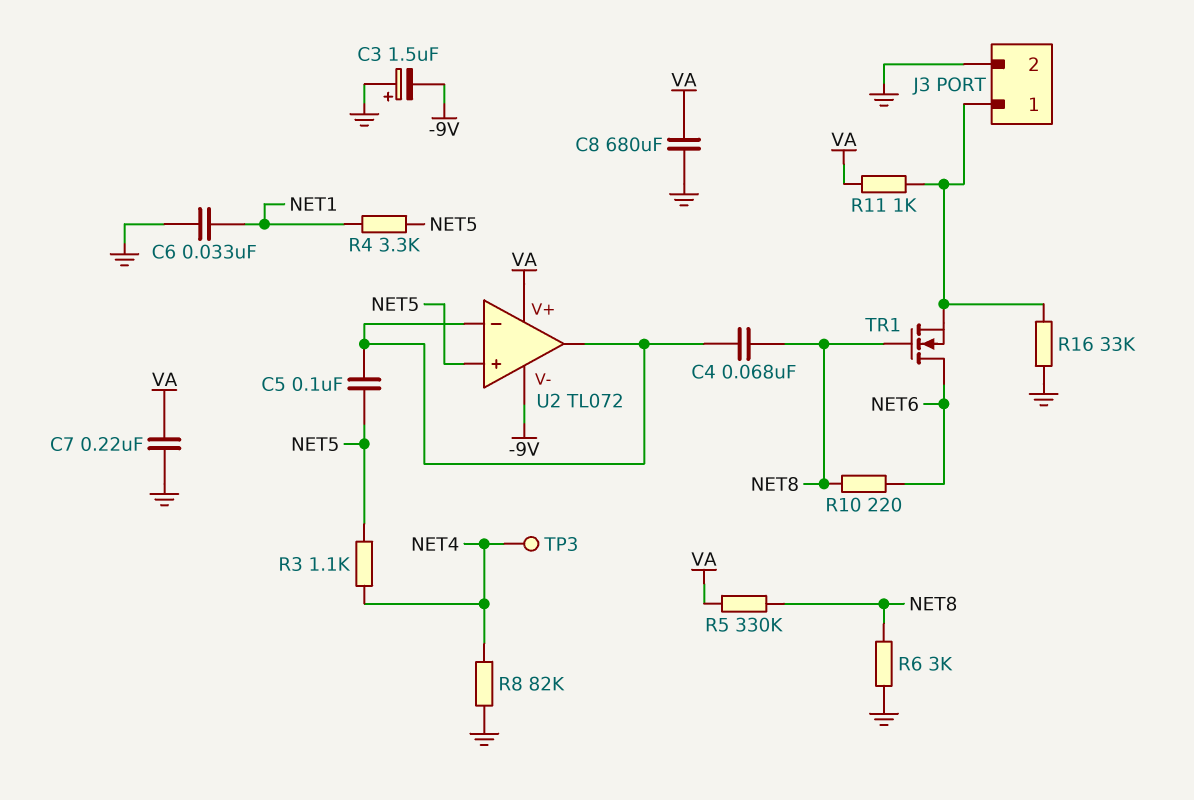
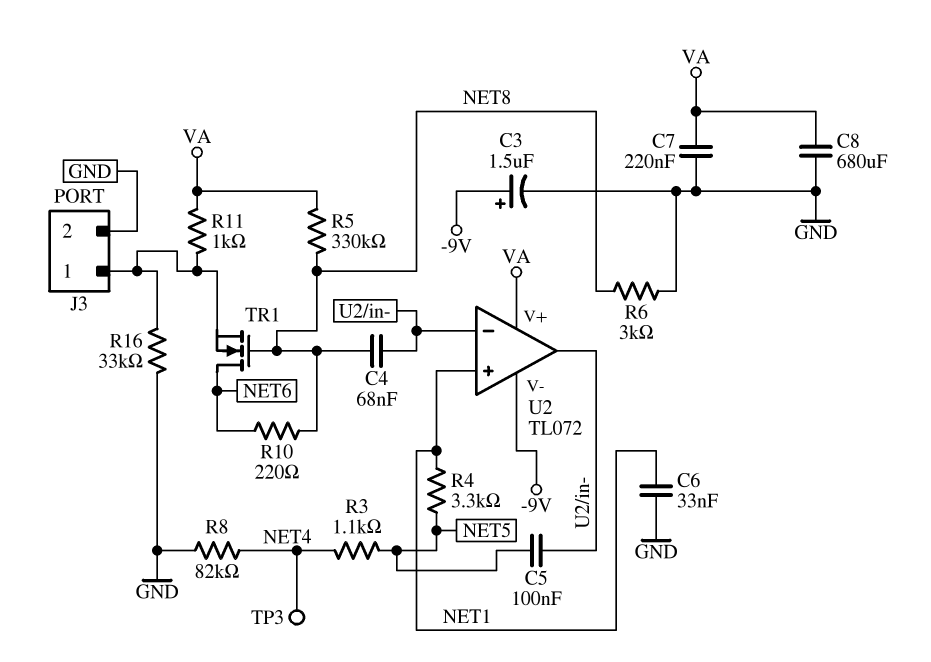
C3: 1.5uF (plus GND, minus -9V) -> 1.5uF (plus -9V, minus GND)
U2 pin in+: NET5 -> NET1

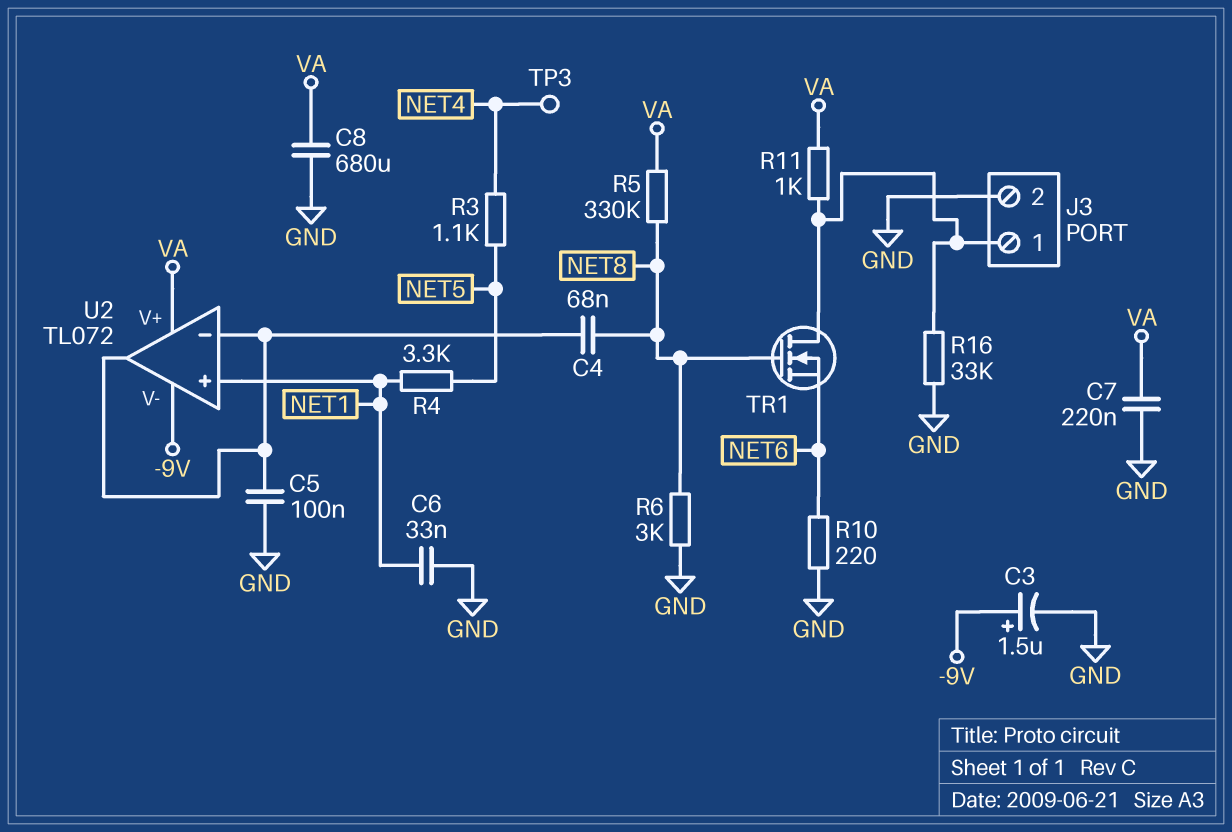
C5: 100nF (NET5, U2/in-) -> 100nF (GND, U2/in-)
R8: 82k (GND, NET4) -> none
R10: 220 (NET6, NET8) -> 220 (GND, NET6)
TR1: NMOS (G NET8, D NET6, S J3/1) -> NMOS (G NET8, D J3/1, S NET6)

